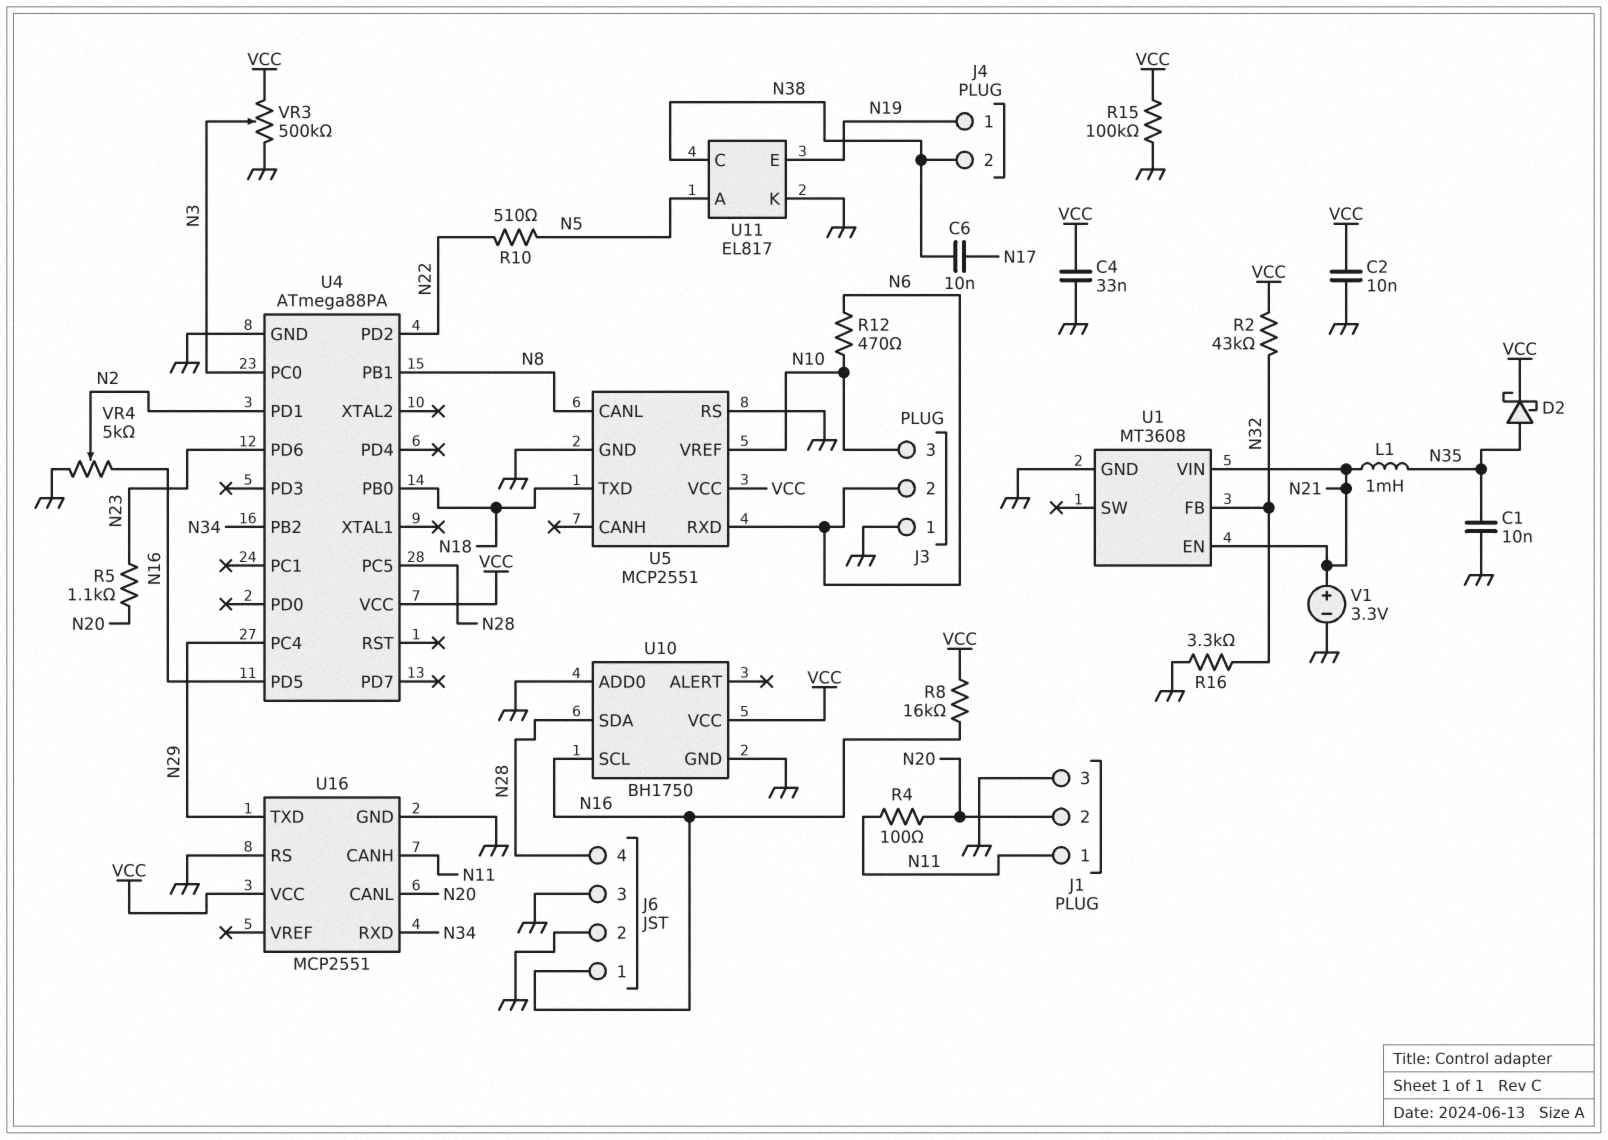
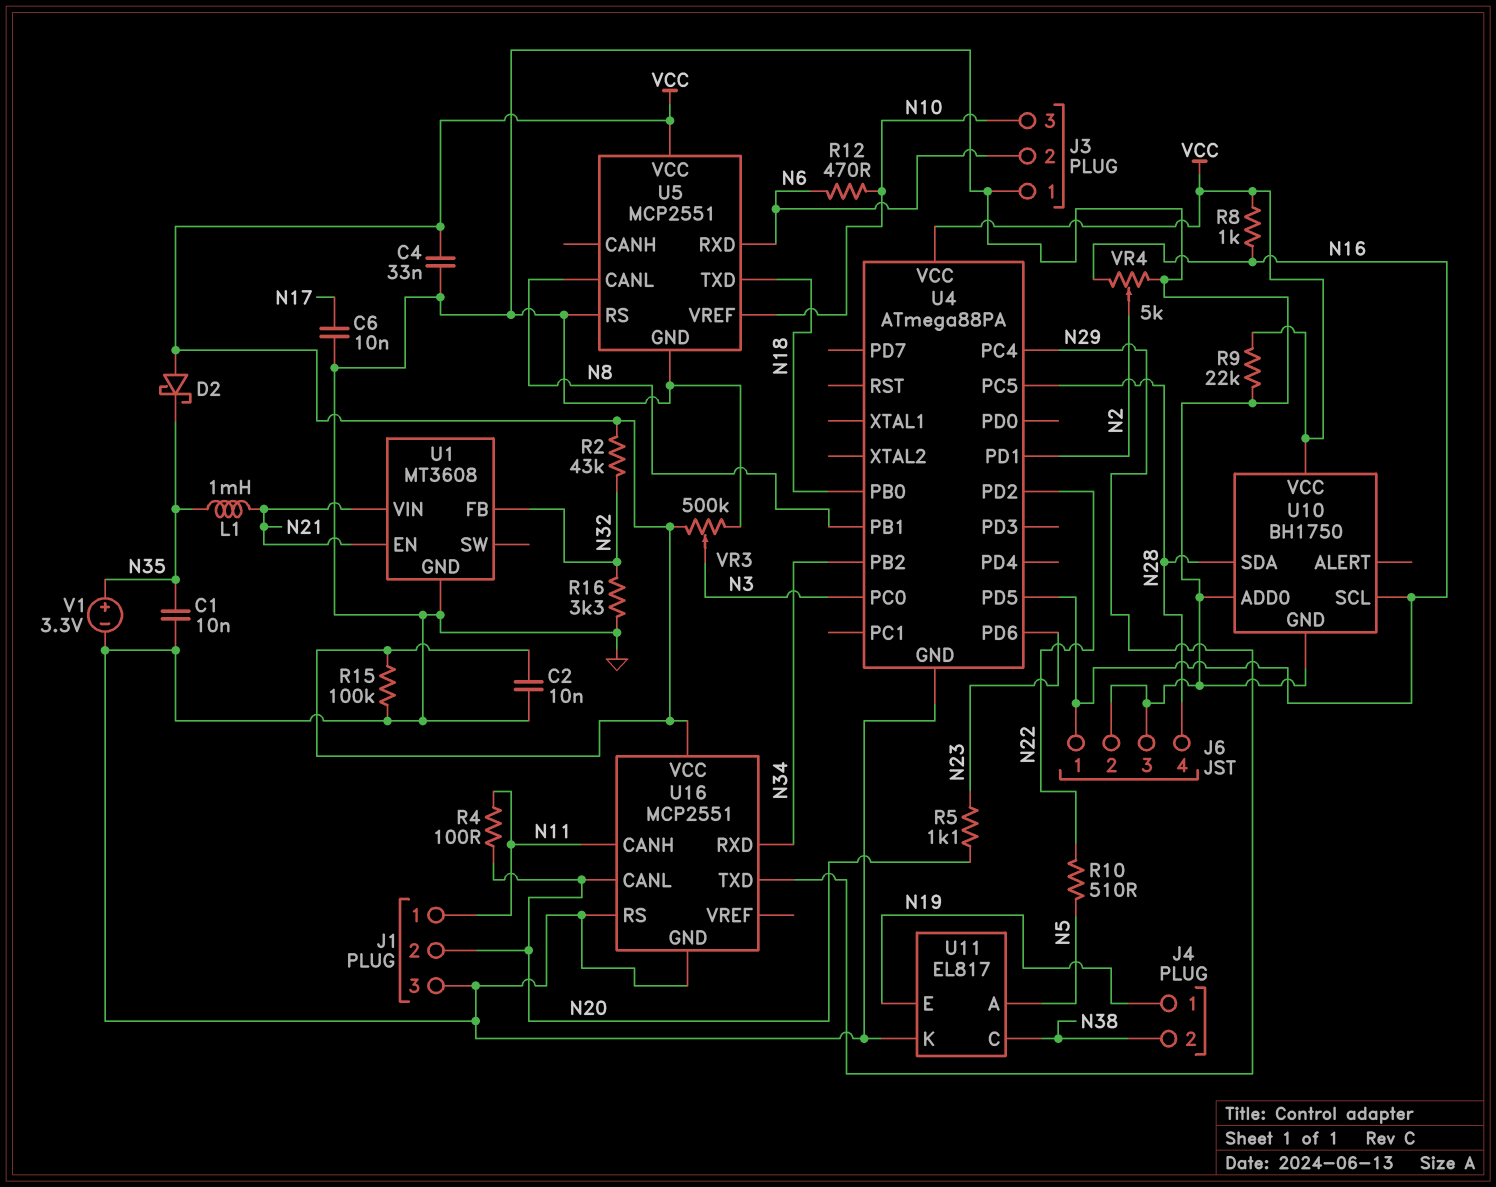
C6: 10nF (N17, N38) -> 10nF (GND, N17)
D2: schottky (A N35, K VCC) -> schottky (A VCC, K N35)
R8: 16k (N16, VCC) -> 1k (N16, VCC)
R9: none -> 22k (GND, VCC)
V1: 3.3V (plus N21, minus GND) -> 3.3V (plus N35, minus GND)

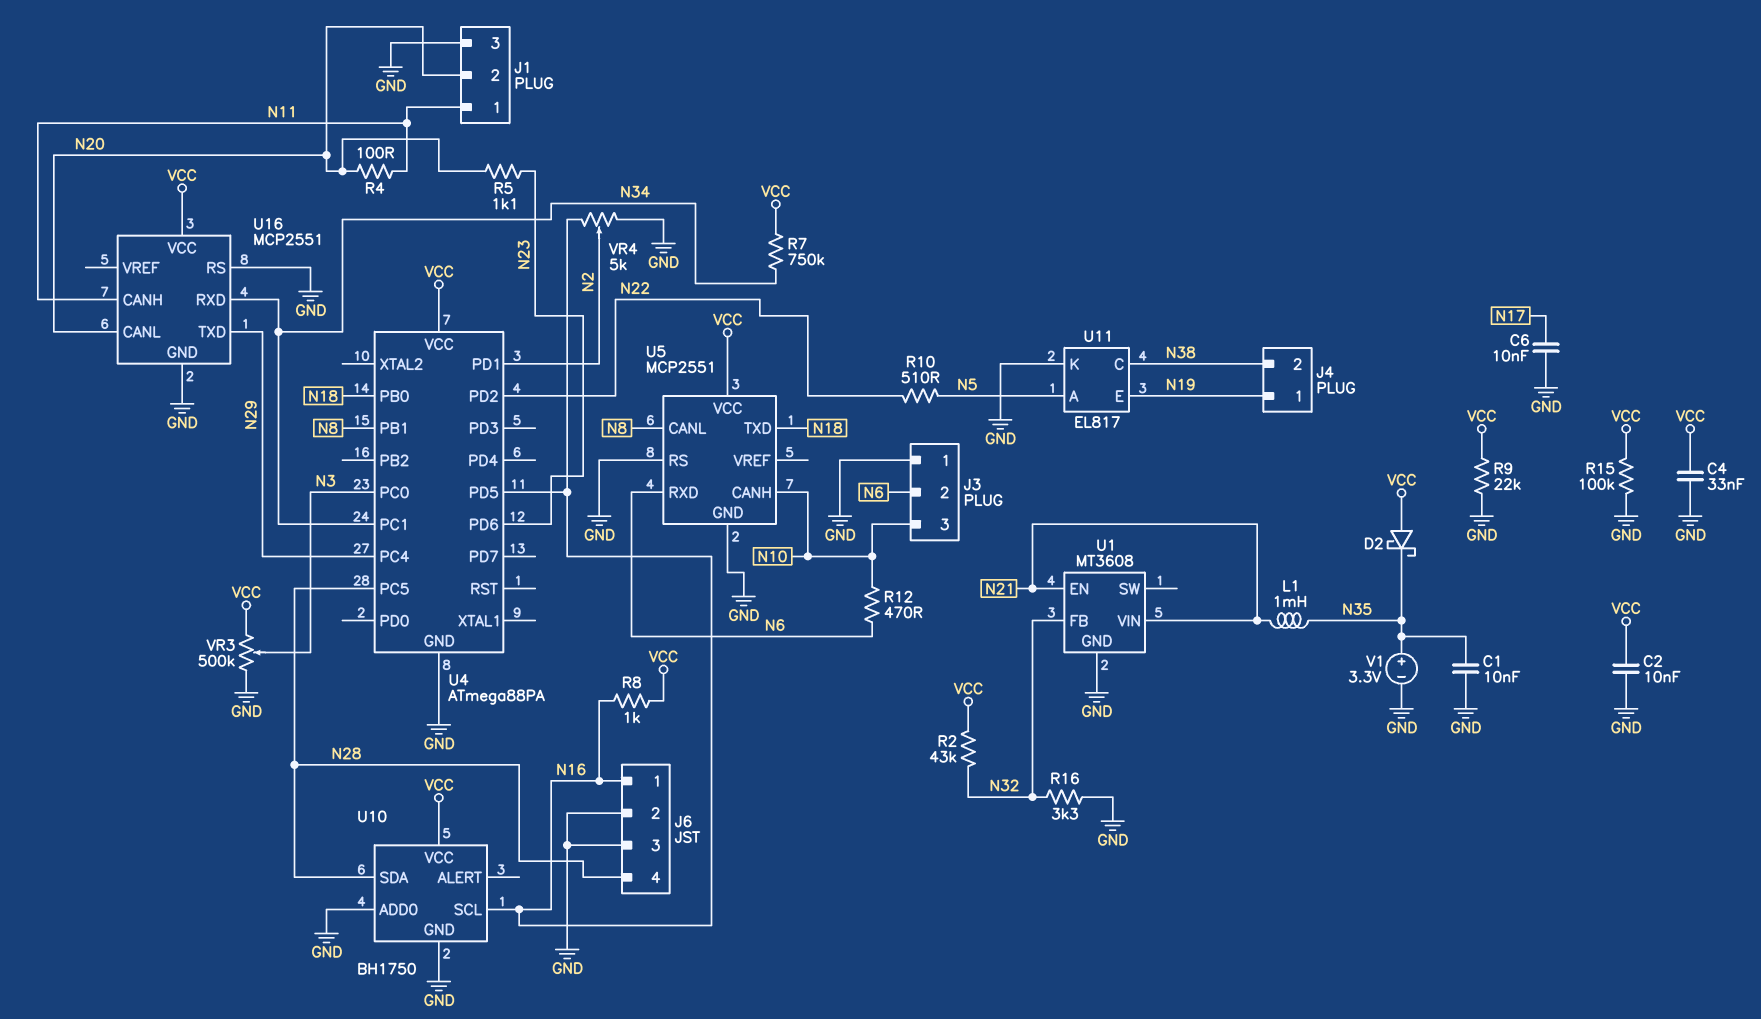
R7: none -> 750k (N34, VCC)
U4 pin PB2: N34 -> none
U4 pin PC1: none -> N34
U5 pin CANH: none -> N10
U5 pin VREF: N10 -> none

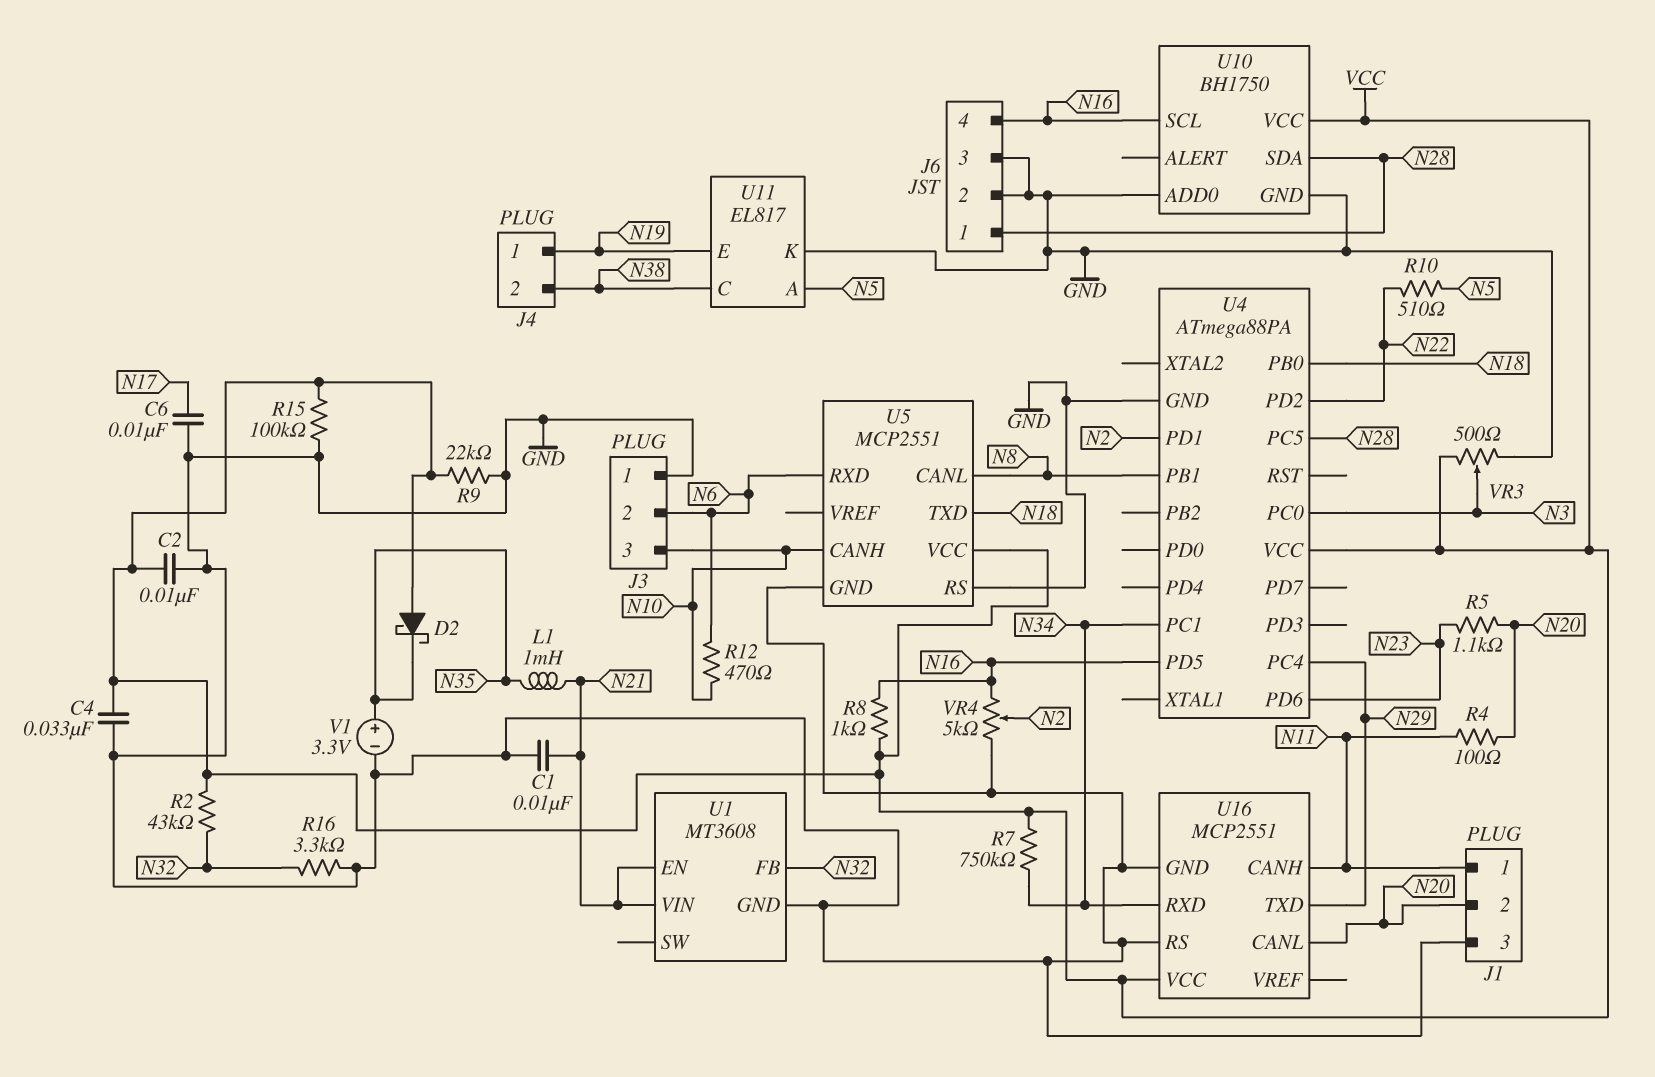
C1: 10nF (GND, N35) -> 10nF (GND, N21)
J6 pin 1: N16 -> N28
J6 pin 4: N28 -> N16
VR3: 500k (GND, VCC, wiper N3) -> 500 (GND, VCC, wiper N3)

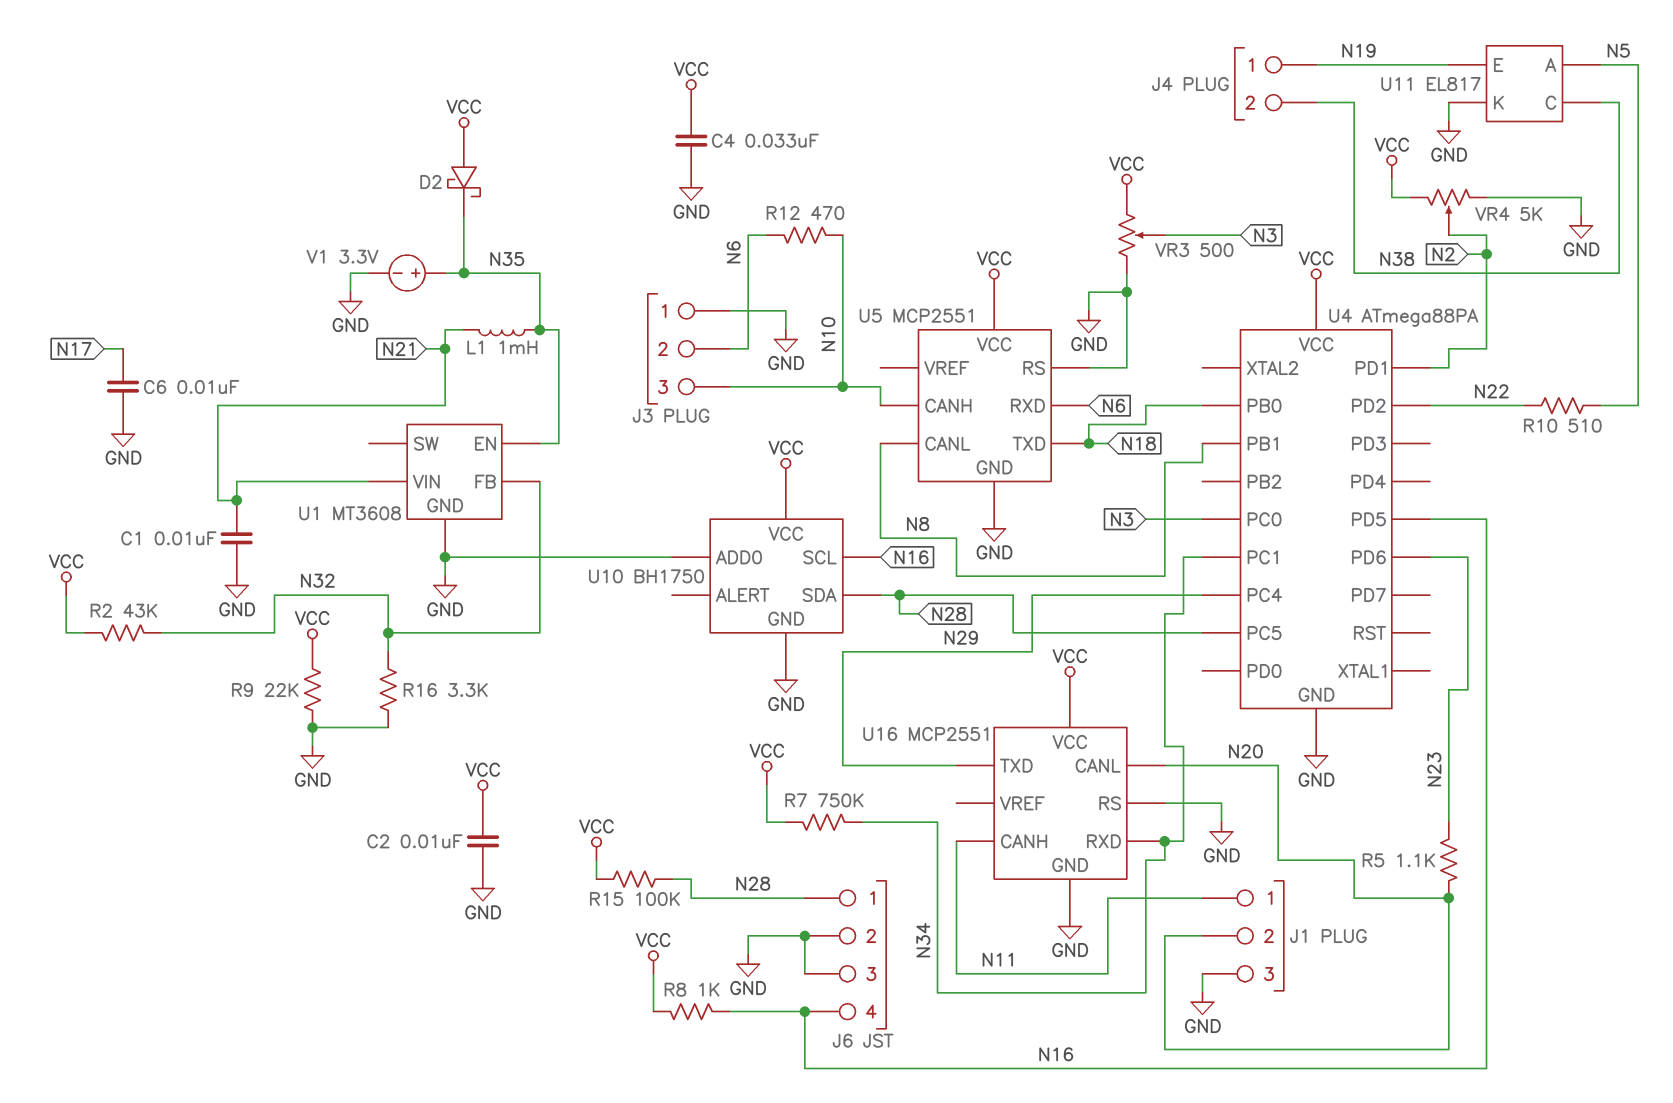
R4: 100 (N11, N20) -> none
R15: 100k (GND, VCC) -> 100k (N28, VCC)
U1 pin EN: N21 -> N35
VR4: 5k (GND, N16, wiper N2) -> 5k (GND, VCC, wiper N2)

